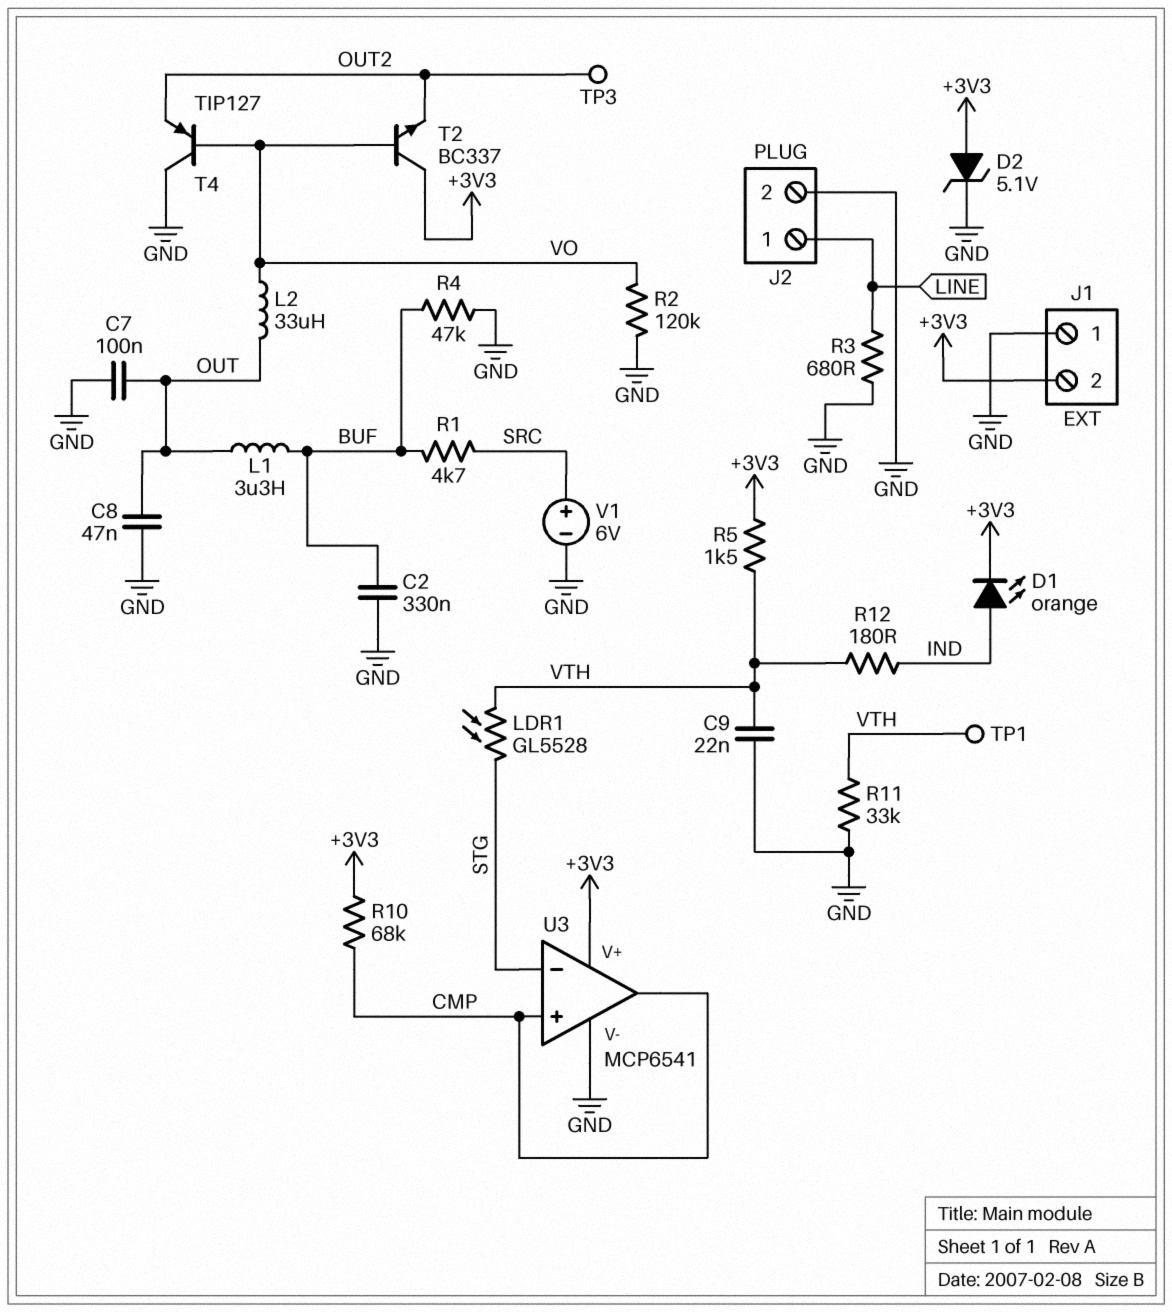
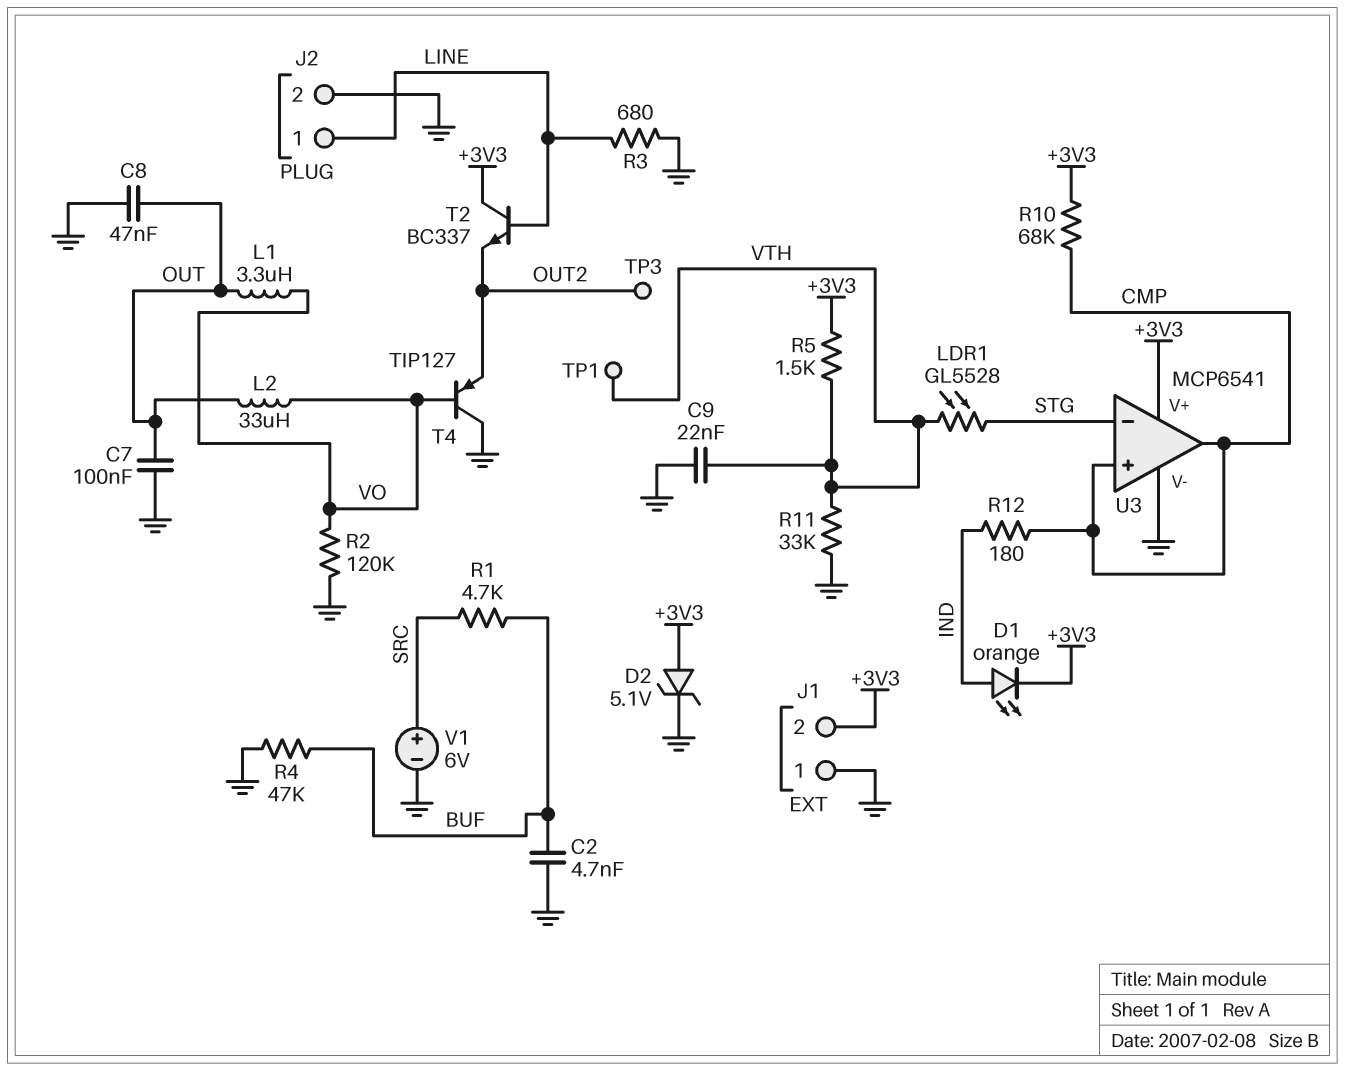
C2: 330nF (BUF, GND) -> 4.7nF (BUF, GND)
L1: 3.3uH (BUF, OUT) -> 3.3uH (OUT, VO)
R12: 180 (IND, VTH) -> 180 (CMP, IND)
T2: NPN BC337 (B VO, C +3V3, E OUT2) -> NPN BC337 (B LINE, C +3V3, E OUT2)

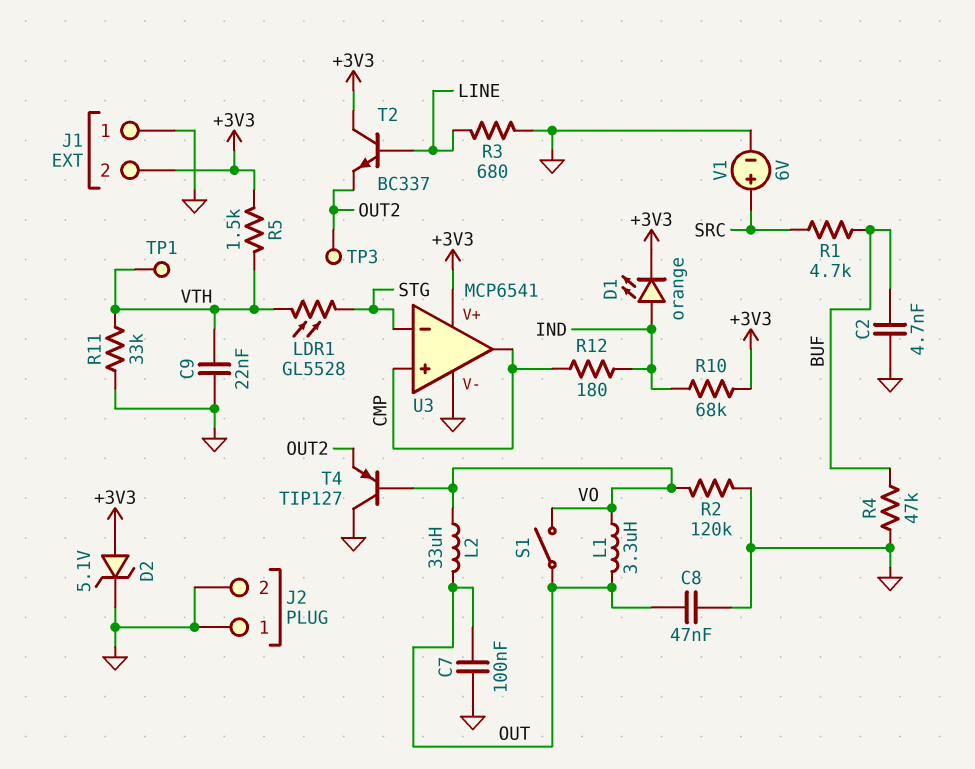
J2 pin 1: LINE -> GND
R10: 68k (+3V3, CMP) -> 68k (+3V3, IND)
S1: none -> switch (OUT, VO)

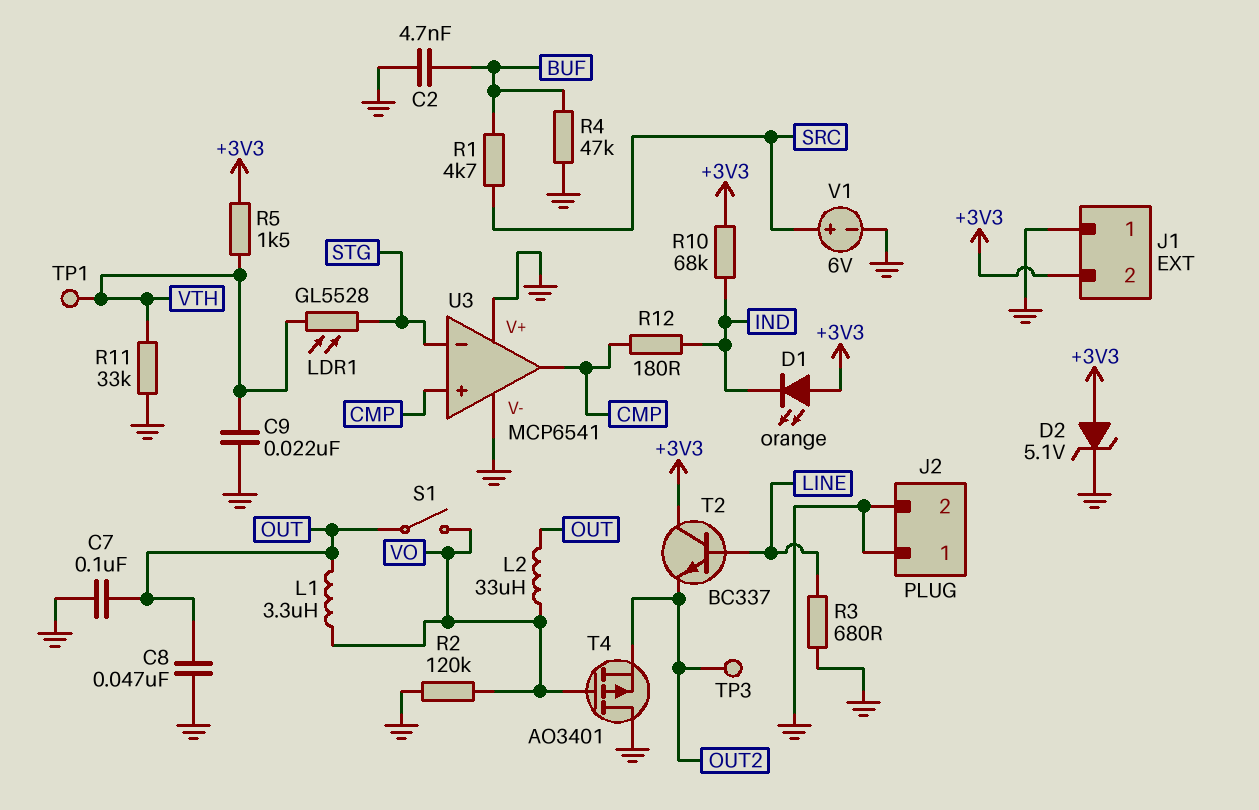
D1: LED orange (A IND, K +3V3) -> LED orange (A +3V3, K IND)
T4: PNP TIP127 (B VO, C GND, E OUT2) -> PMOS AO3401 (G VO, D GND, S OUT2)
U3 pin V+: +3V3 -> GND

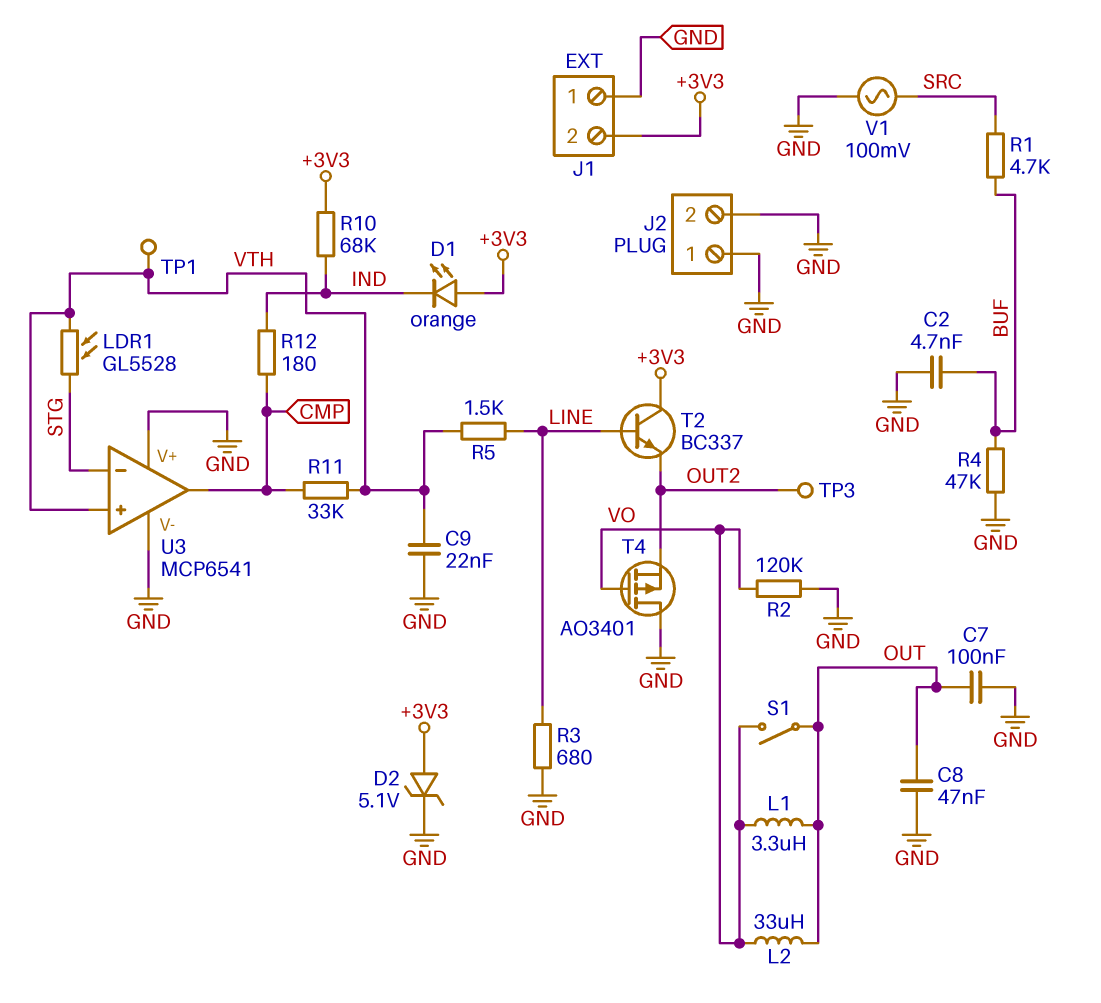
R5: 1.5k (+3V3, VTH) -> 1.5k (LINE, VTH)
R11: 33k (GND, VTH) -> 33k (CMP, VTH)
U3 pin in+: CMP -> VTH
V1: 6V (plus SRC, minus GND) -> AC 100mV (GND, SRC)

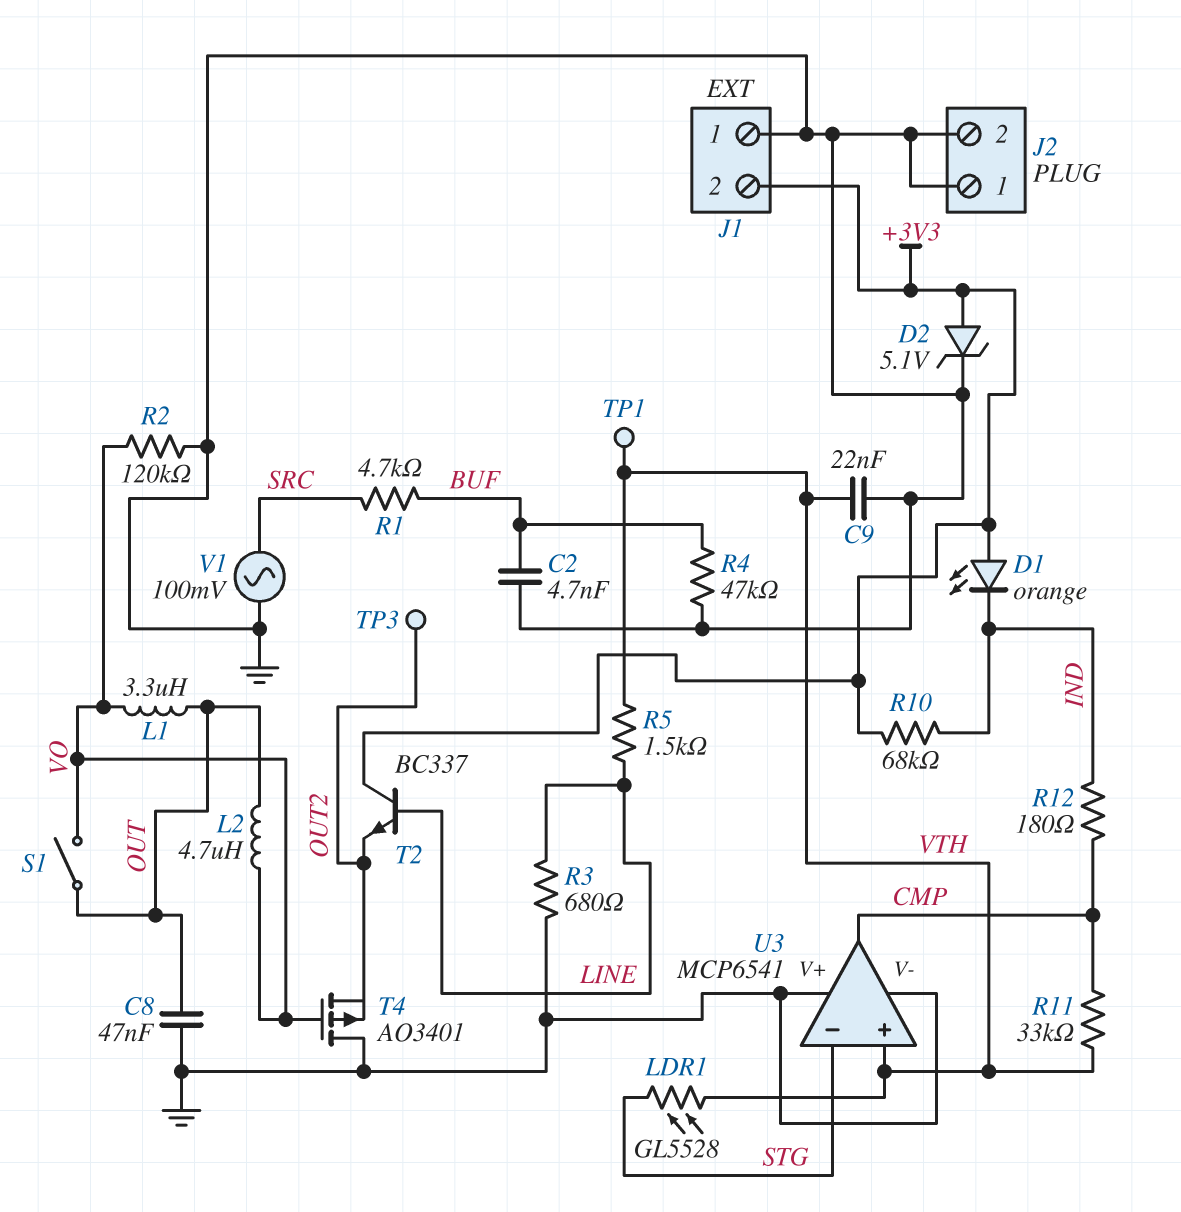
C7: 100nF (GND, OUT) -> none
L2: 33uH (OUT, VO) -> 4.7uH (OUT, VO)

